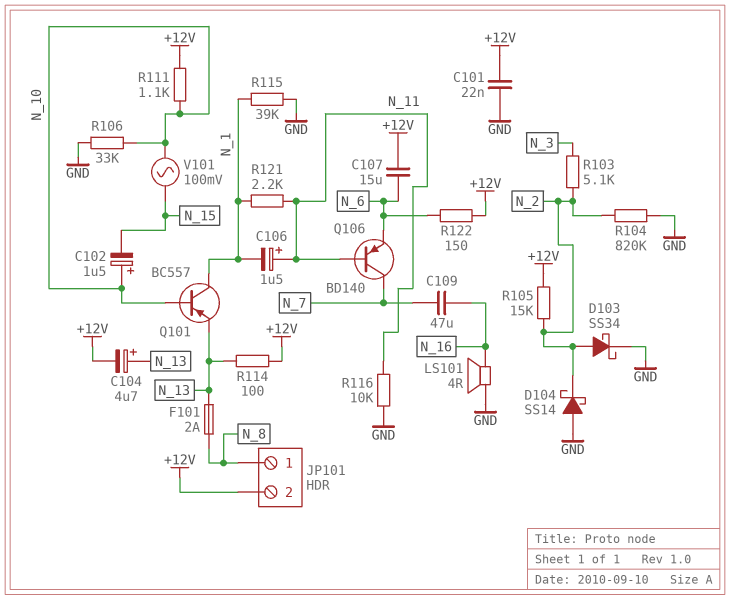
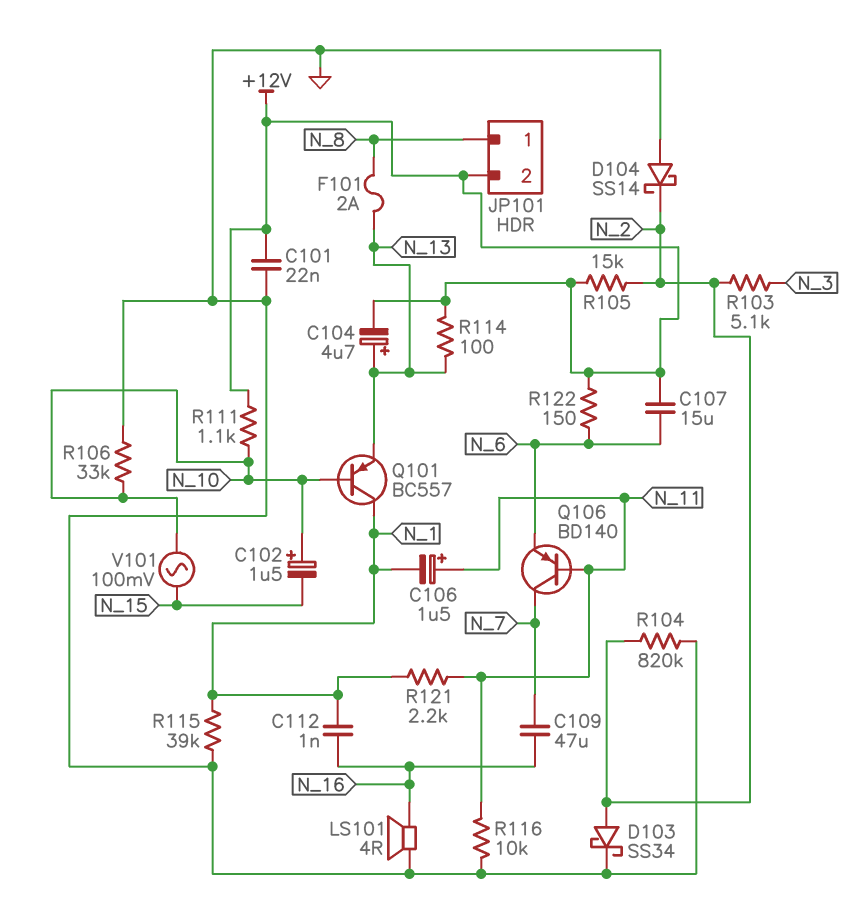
C112: none -> 1nF (N_1, N_16)

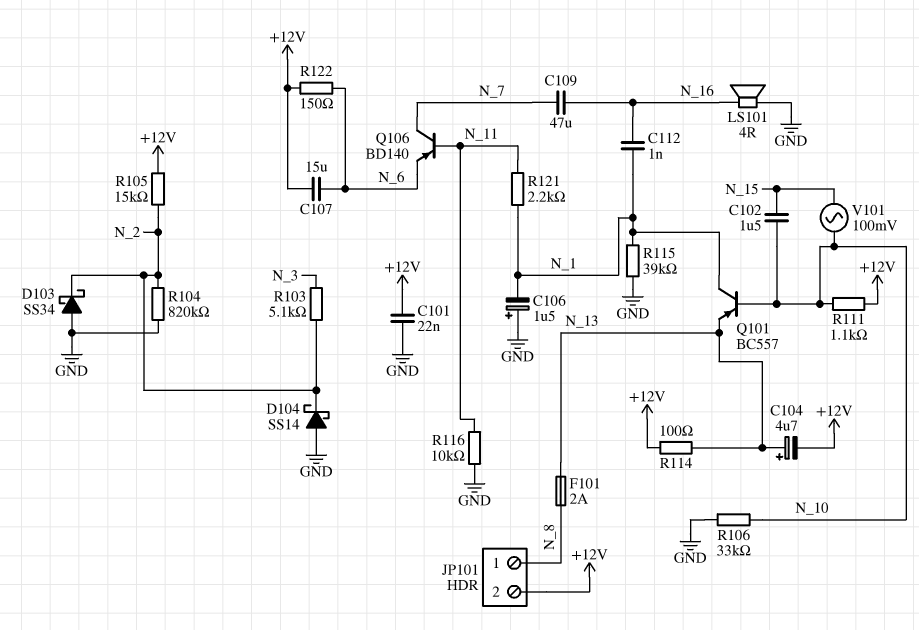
C102: 1.5uF (plus N_10, minus N_15) -> 1.5uF (N_10, N_15)
C106: 1.5uF (plus N_11, minus N_1) -> 1.5uF (plus GND, minus N_1)
D103: schottky SS34 (A N_2, K GND) -> schottky SS34 (A GND, K N_2)

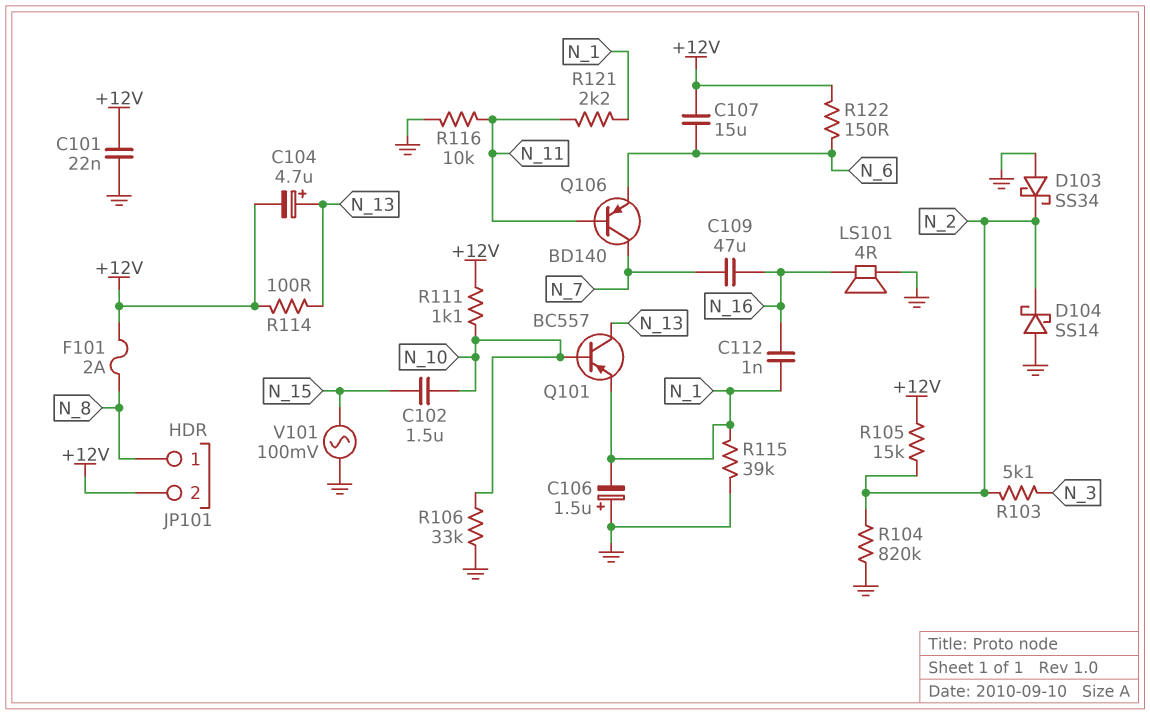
F101: 2A (N_8, N_13) -> 2A (+12V, N_8)
Q101: PNP BC557 (B N_10, C N_1, E N_13) -> PNP BC557 (B N_10, C N_13, E N_1)
V101: AC 100mV (N_10, N_15) -> AC 100mV (GND, N_15)

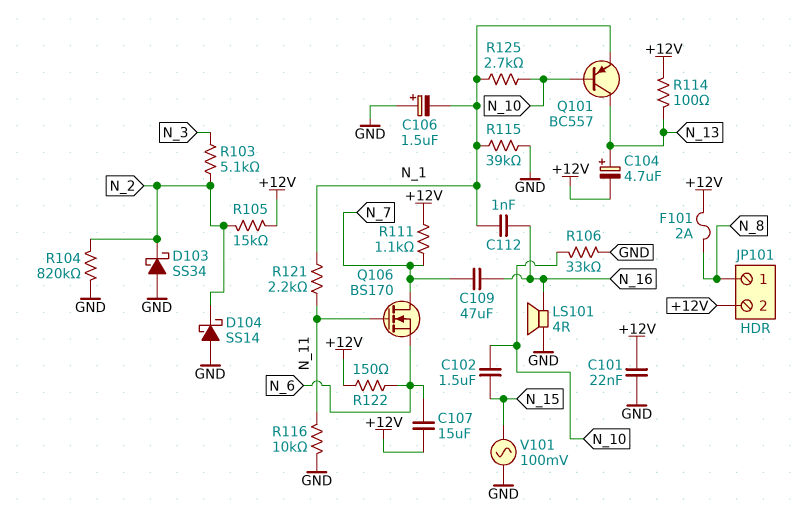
Q106: PNP BD140 (B N_11, C N_7, E N_6) -> NMOS BS170 (G N_11, D N_7, S N_6)
R111: 1.1k (+12V, N_10) -> 1.1k (+12V, N_7)
R125: none -> 2.7k (N_1, N_10)

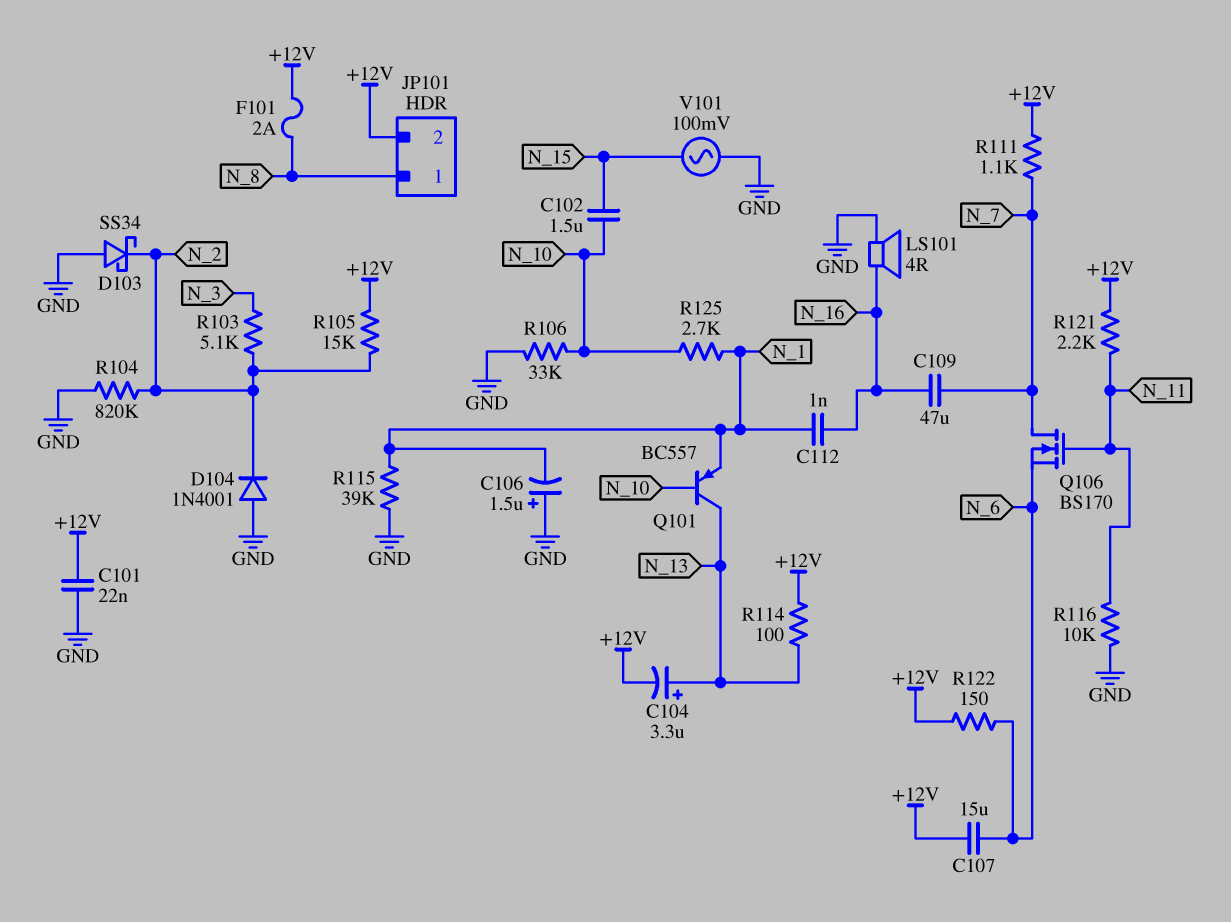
C104: 4.7uF (plus N_13, minus +12V) -> 3.3uF (plus N_13, minus +12V)
D104: schottky SS14 (A GND, K N_2) -> diode 1N4001 (A GND, K N_2)
R121: 2.2k (N_1, N_11) -> 2.2k (+12V, N_11)

